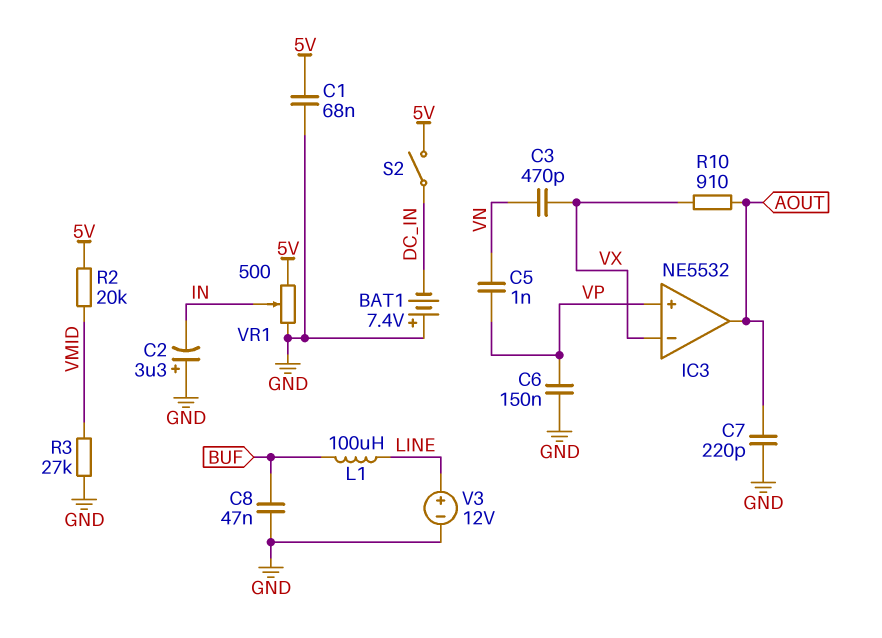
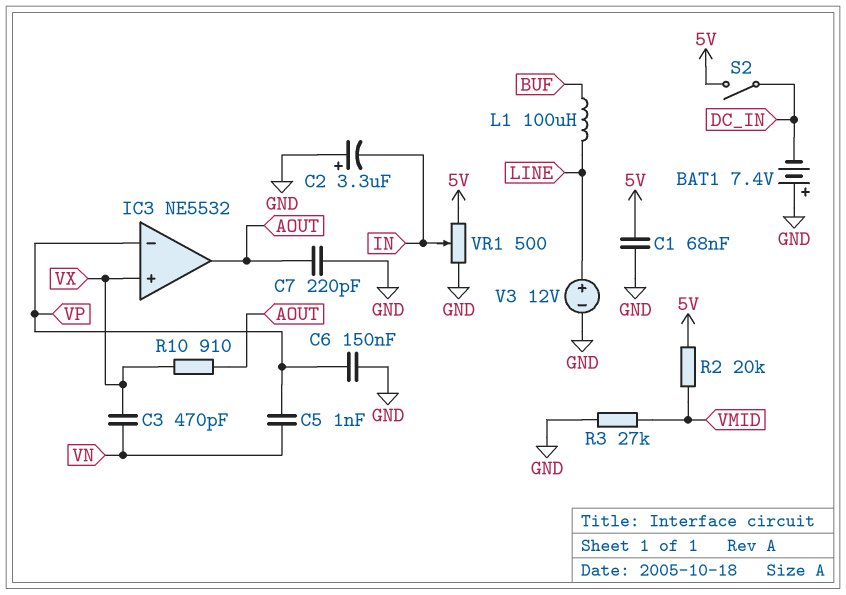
C8: 47nF (BUF, GND) -> none
IC3 pin in+: VP -> VX
IC3 pin in-: VX -> VP

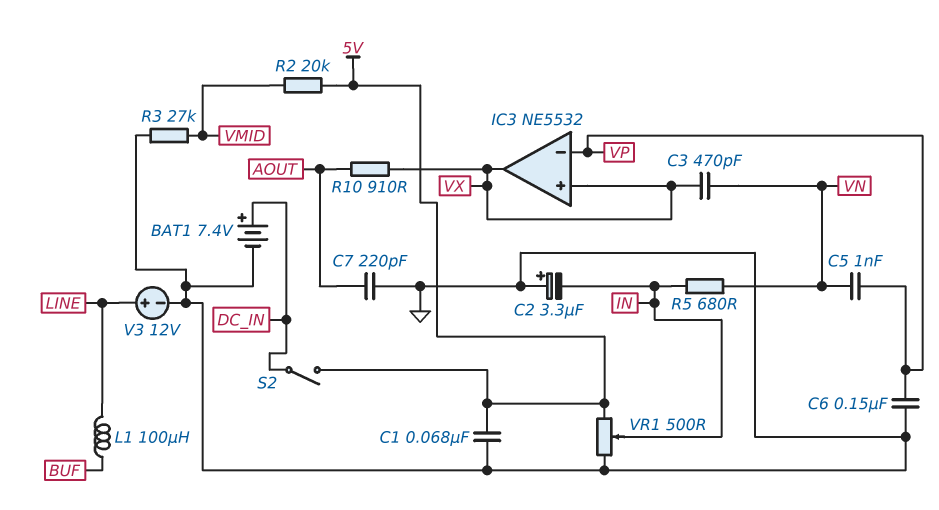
BAT1: 7.4V (plus GND, minus DC_IN) -> 7.4V (plus DC_IN, minus GND)
IC3 pin out: AOUT -> VX
R5: none -> 680 (IN, VN)

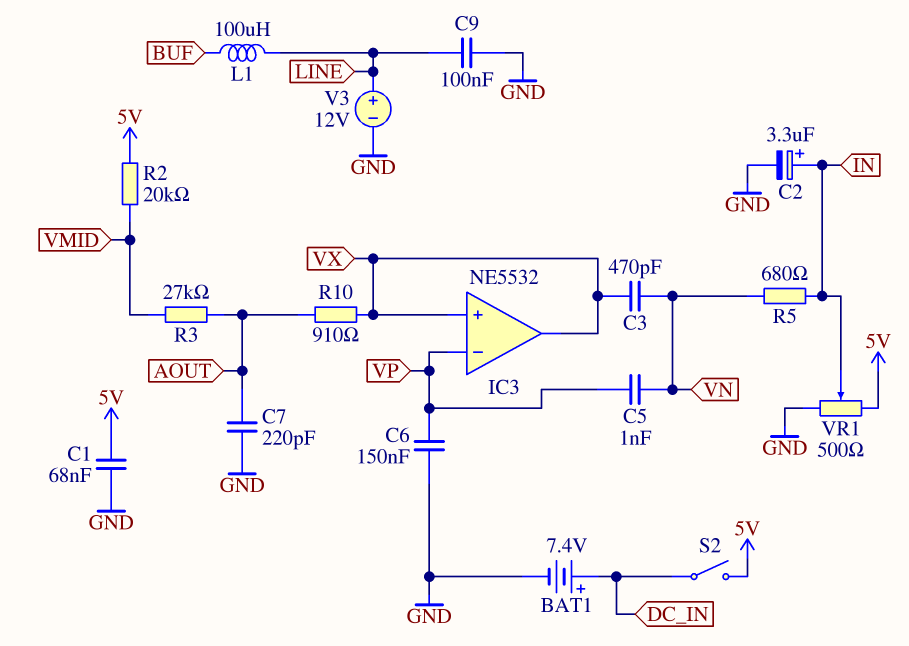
C2: 3.3uF (plus GND, minus IN) -> 3.3uF (plus IN, minus GND)
C9: none -> 100nF (GND, LINE)
R3: 27k (GND, VMID) -> 27k (AOUT, VMID)

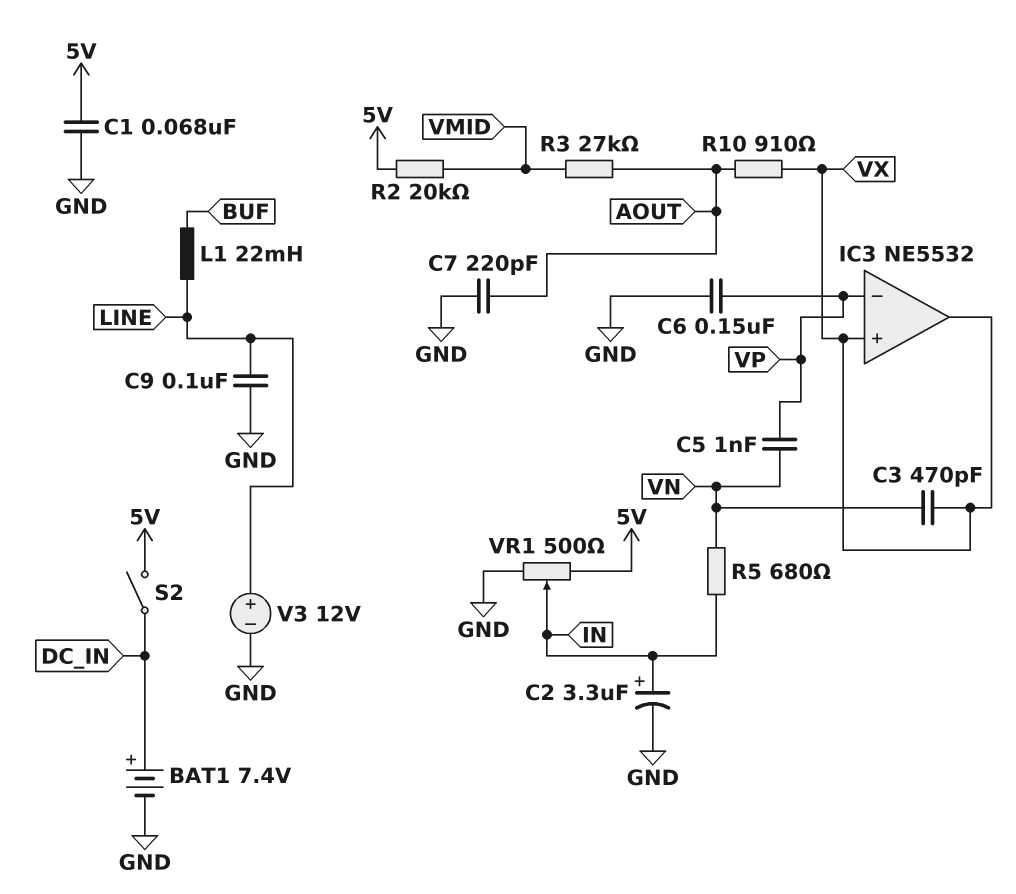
L1: 100uH (BUF, LINE) -> 22mH (BUF, LINE)

